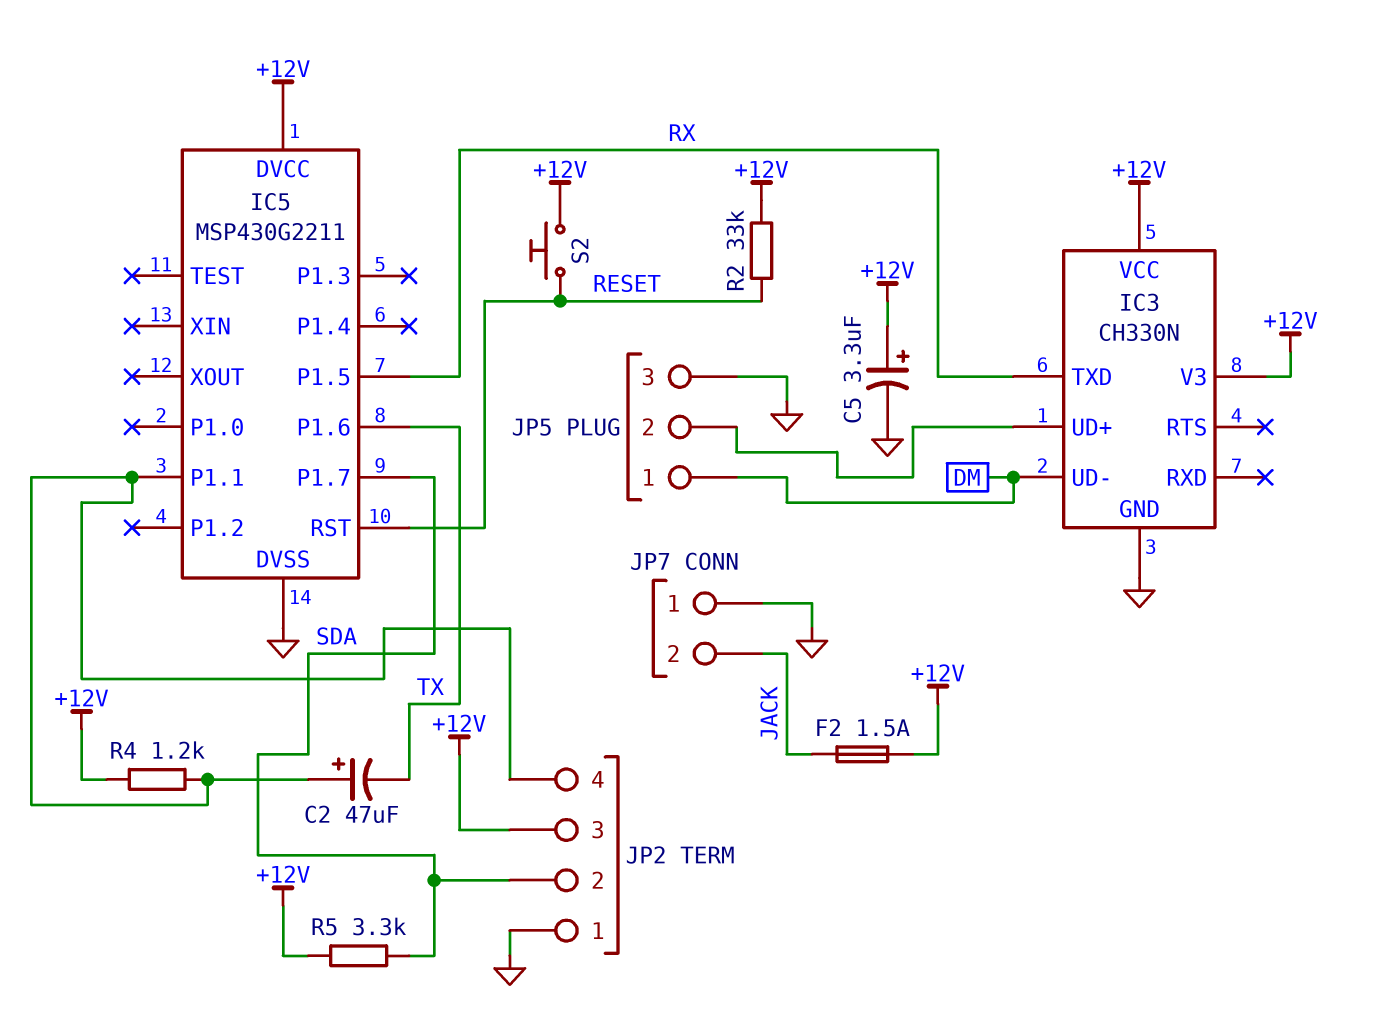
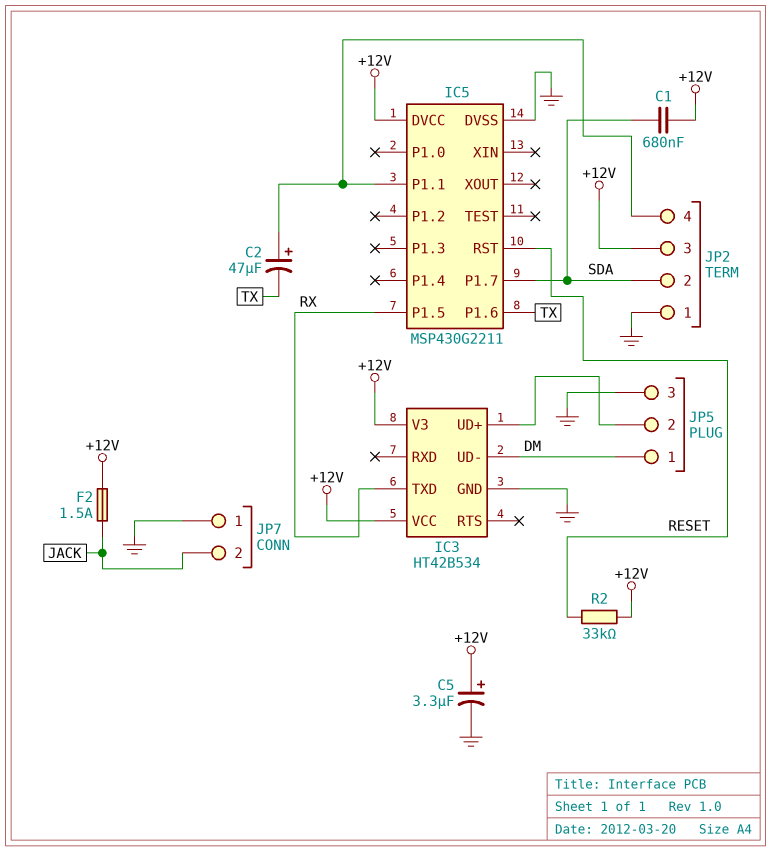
C1: none -> 680nF (+12V, SDA)
IC3: CH330N -> HT42B534
R4: 1.2k (+12V, IC5/P1.1) -> none
R5: 3.3k (+12V, SDA) -> none
S2: button (+12V, RESET) -> none

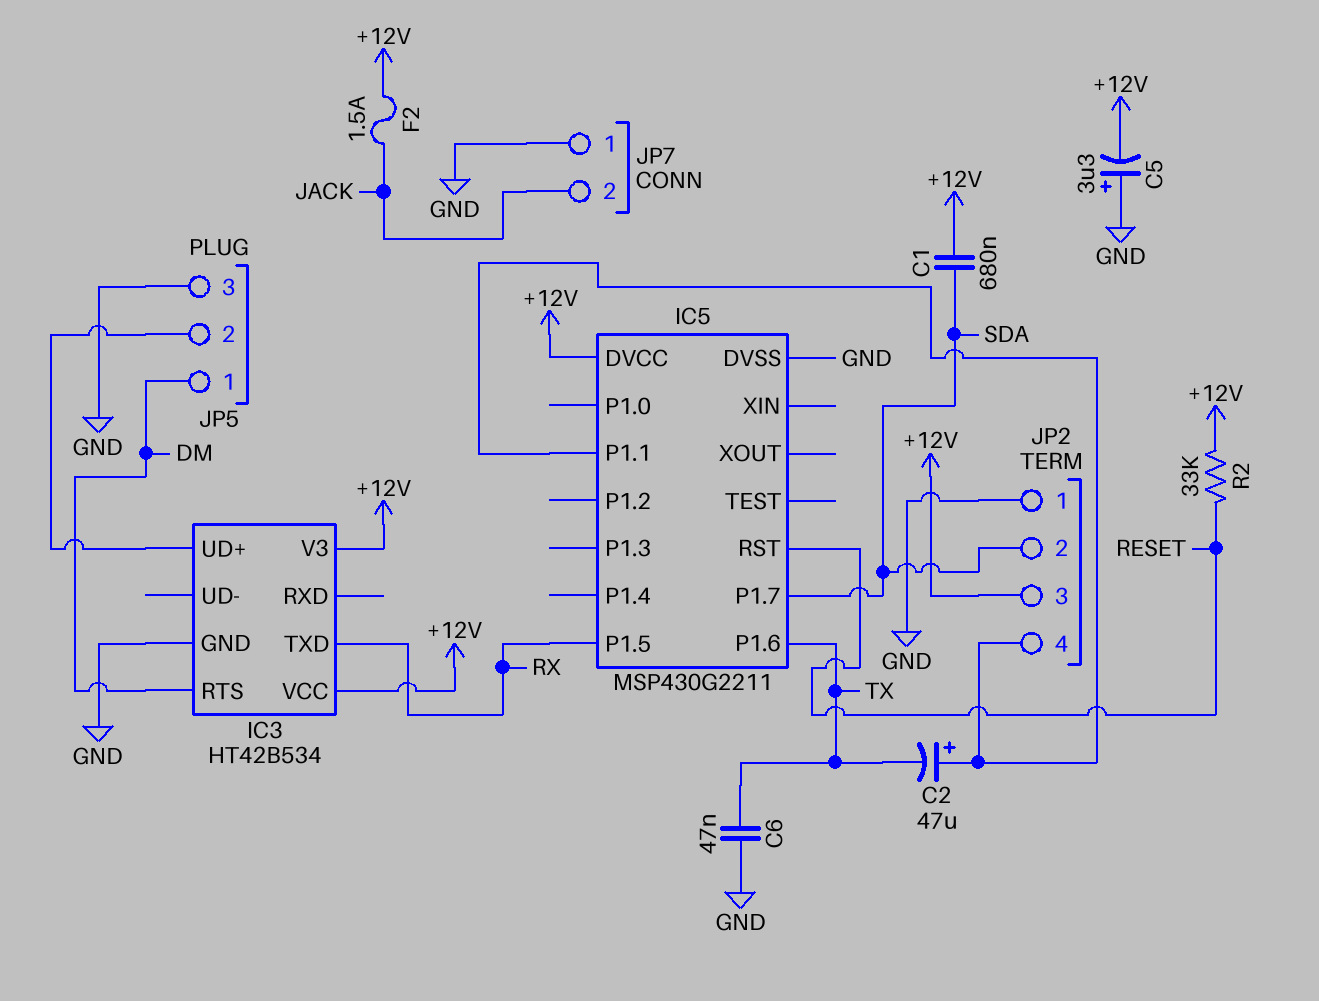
C5: 3.3uF (plus +12V, minus GND) -> 3.3uF (plus GND, minus +12V)
C6: none -> 47nF (GND, TX)
IC3 pin RTS: none -> DM
IC3 pin UD-: DM -> none

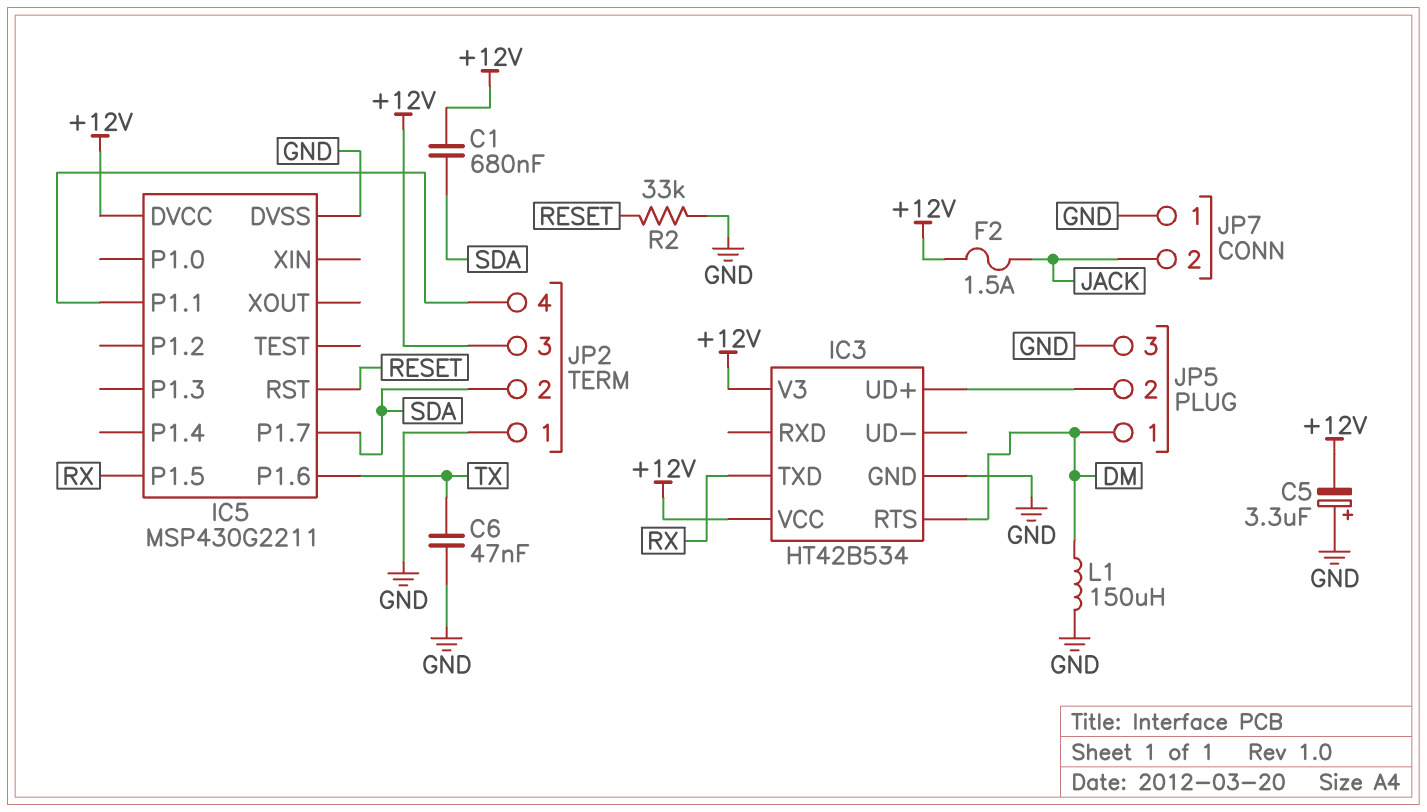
C2: 47uF (plus IC5/P1.1, minus TX) -> none
L1: none -> 150uH (DM, GND)
R2: 33k (+12V, RESET) -> 33k (GND, RESET)

